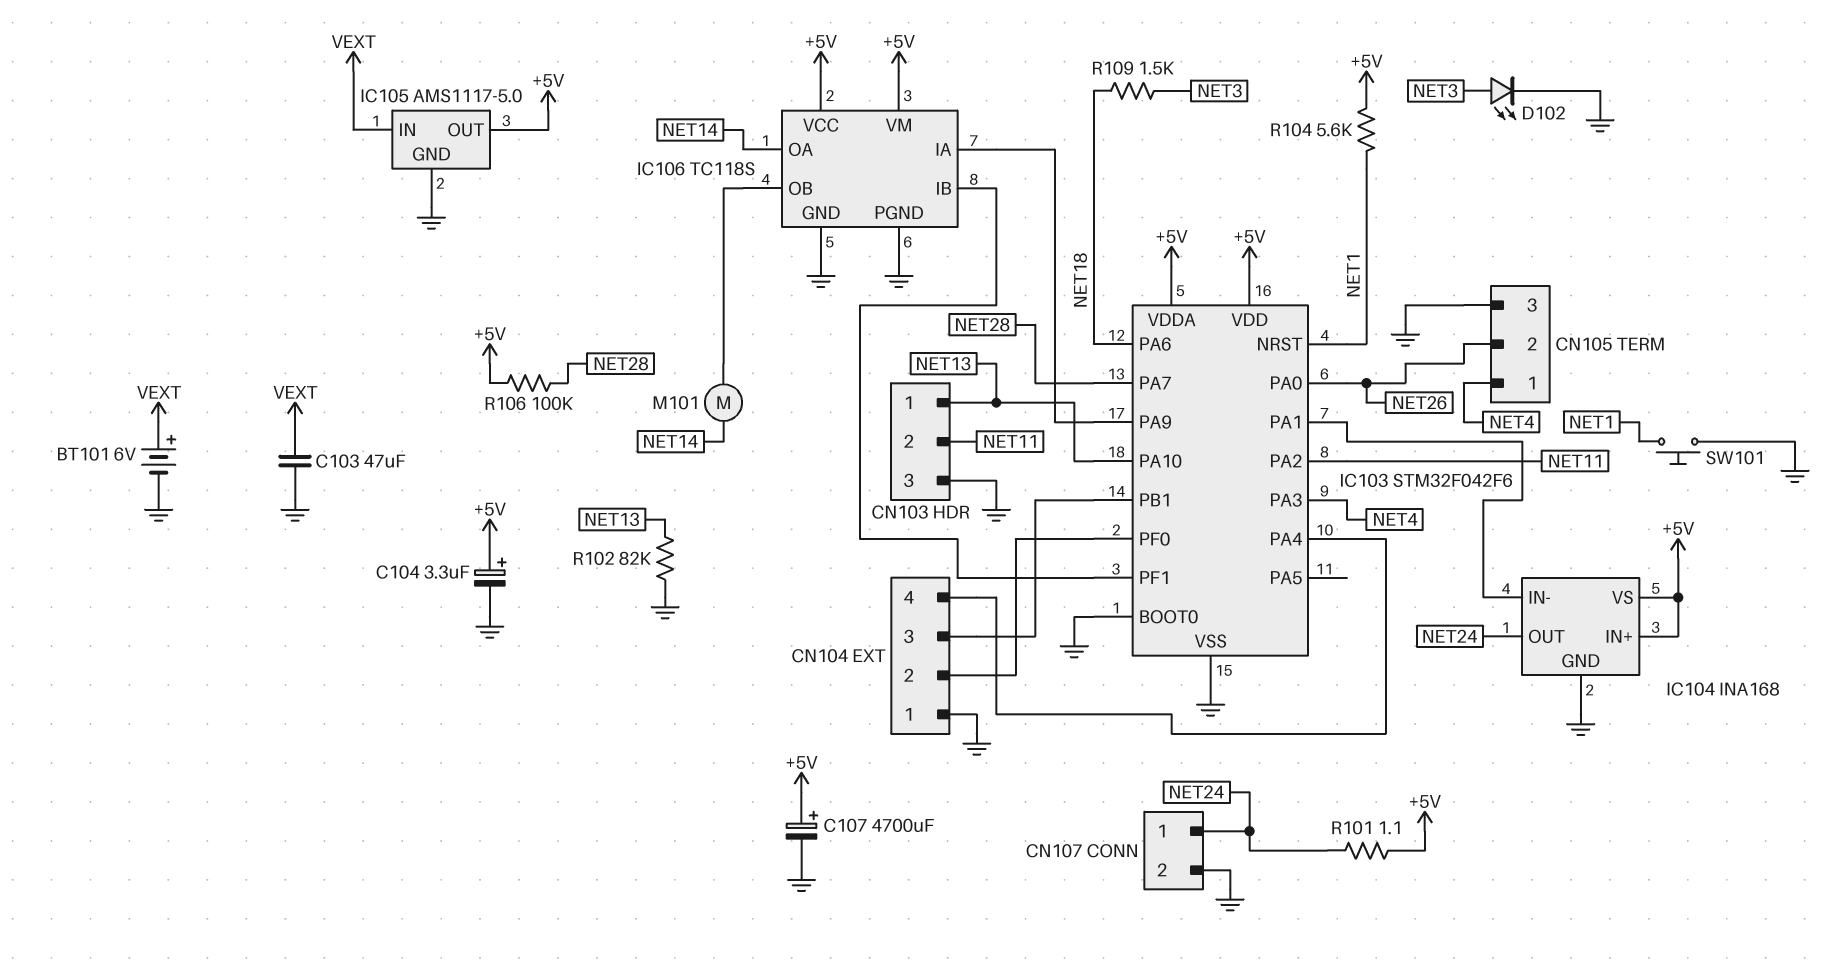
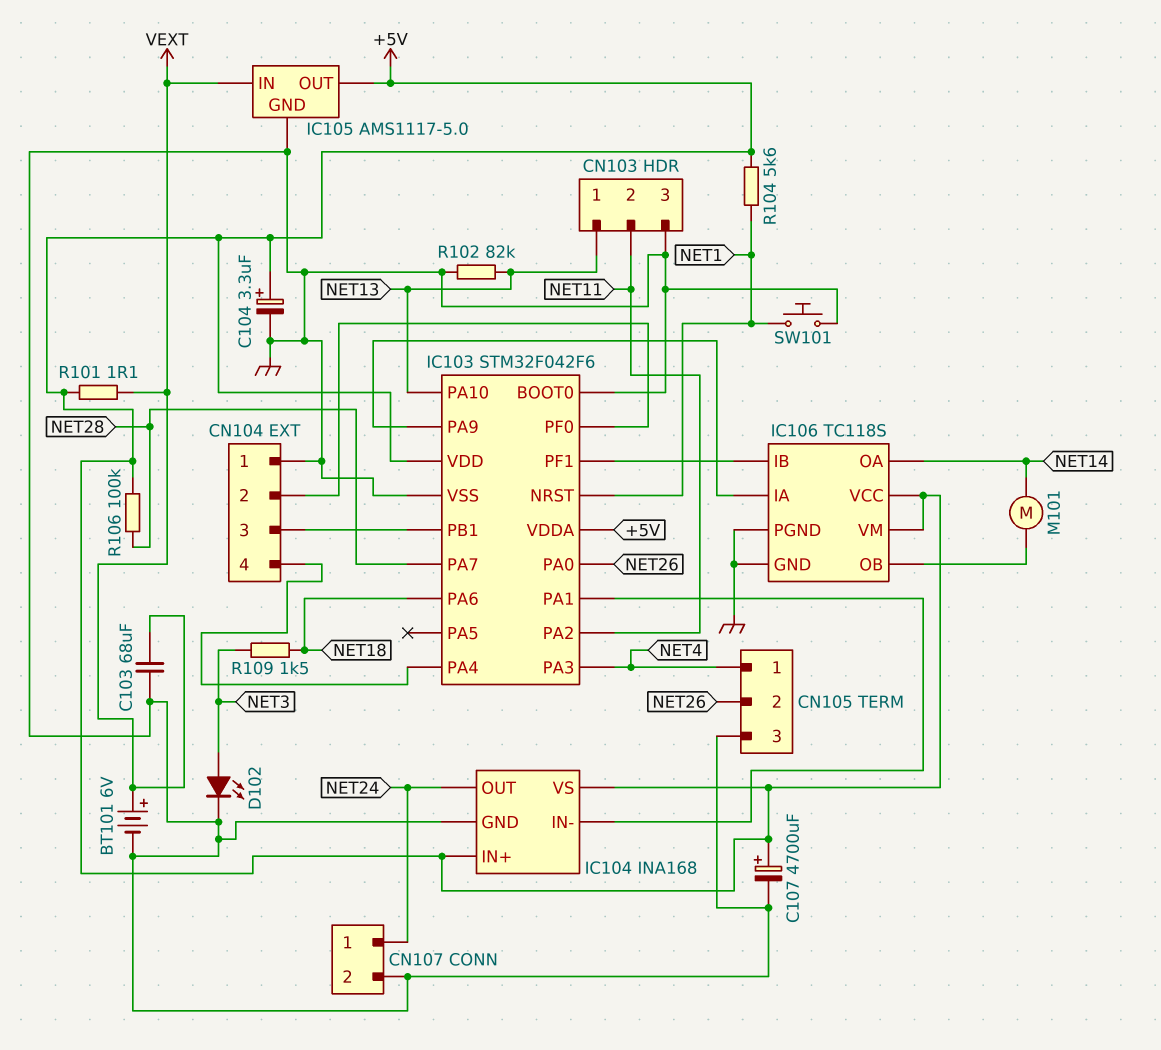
C103: 47uF (GND, VEXT) -> 68uF (GND, VEXT)
R101: 1.1 (+5V, NET24) -> 1.1 (+5V, VEXT)

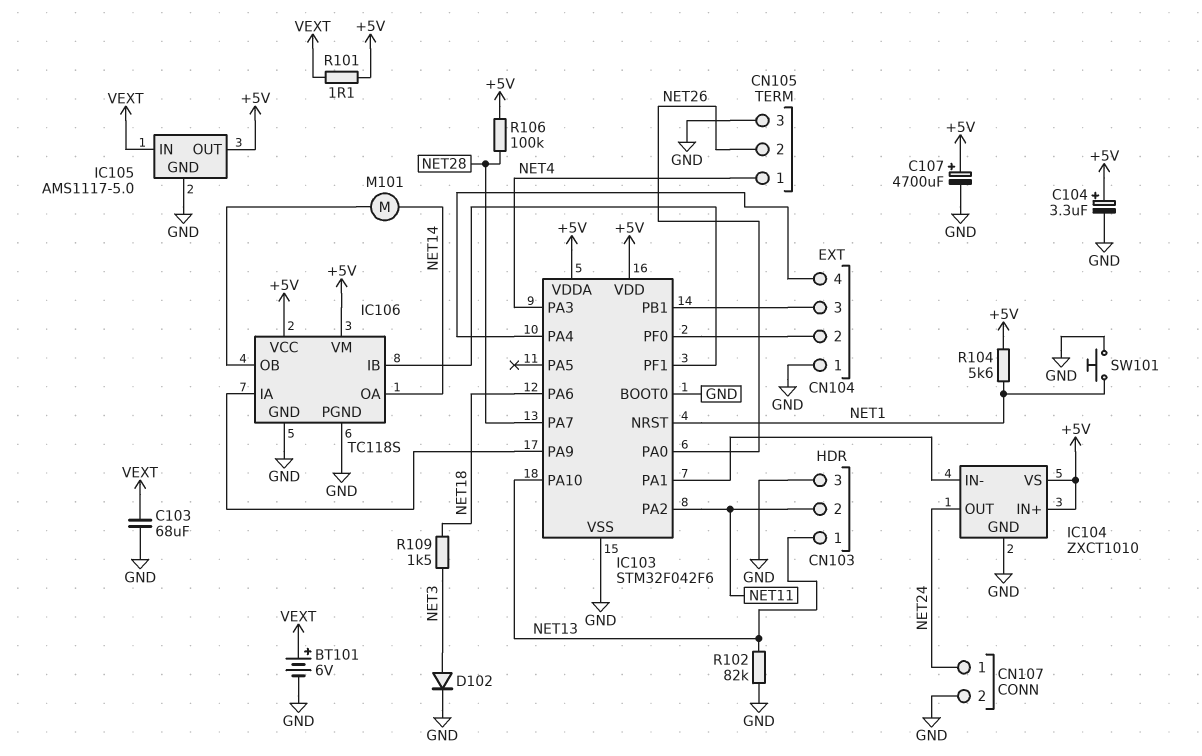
D102: LED (A NET3, K GND) -> diode (A NET3, K GND)
IC104: INA168 -> ZXCT1010

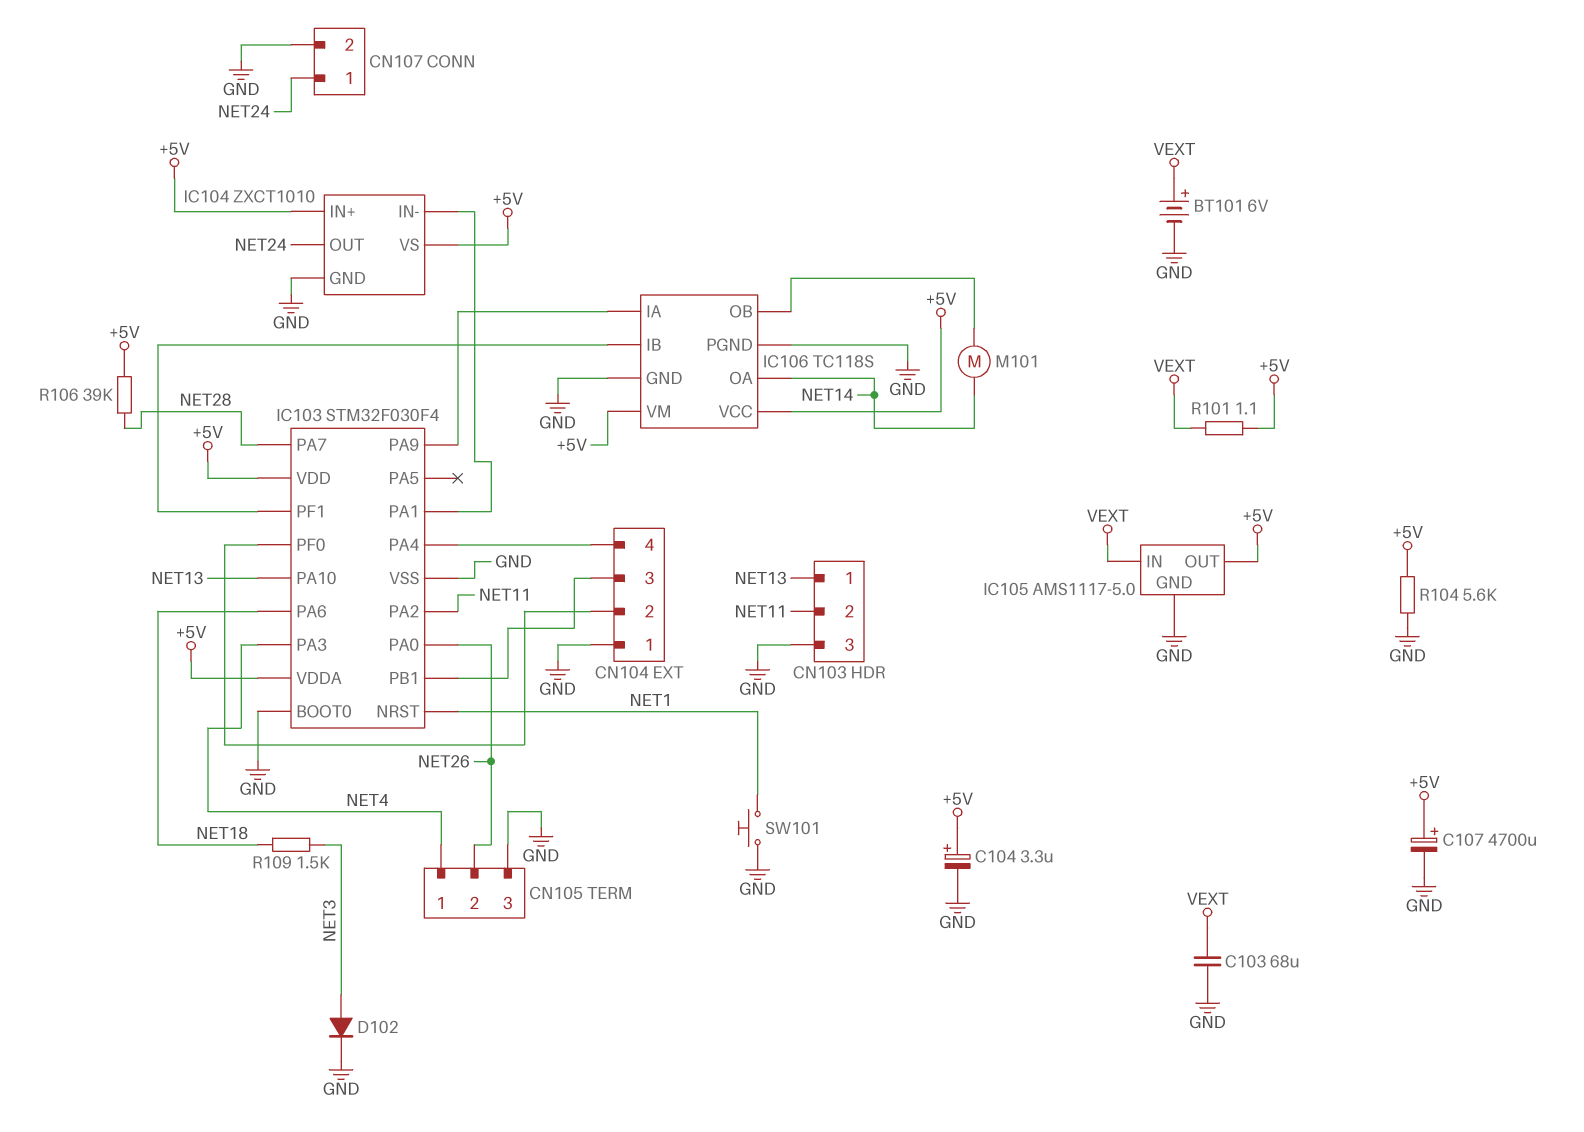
IC103: STM32F042F6 -> STM32F030F4
R102: 82k (GND, NET13) -> none
R104: 5.6k (+5V, NET1) -> 5.6k (+5V, GND)
R106: 100k (+5V, NET28) -> 39k (+5V, NET28)

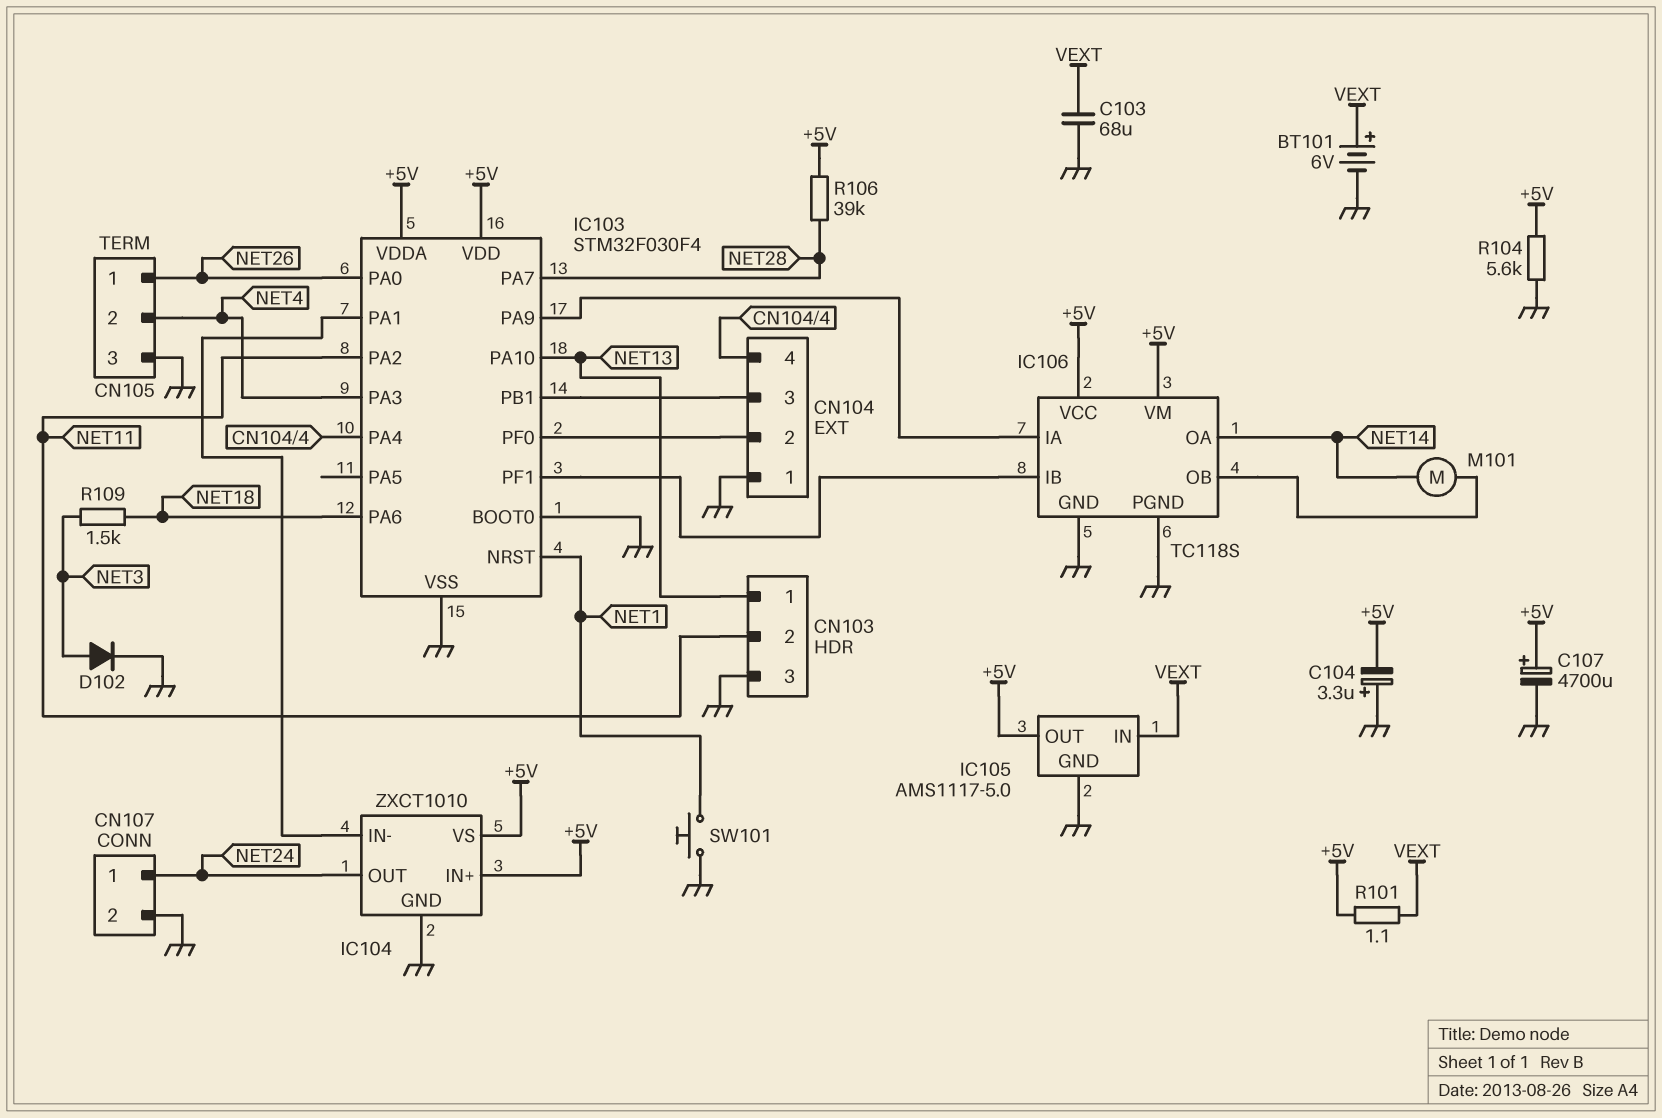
C104: 3.3uF (plus +5V, minus GND) -> 3.3uF (plus GND, minus +5V)
CN105 pin 1: NET4 -> NET26
CN105 pin 2: NET26 -> NET4

